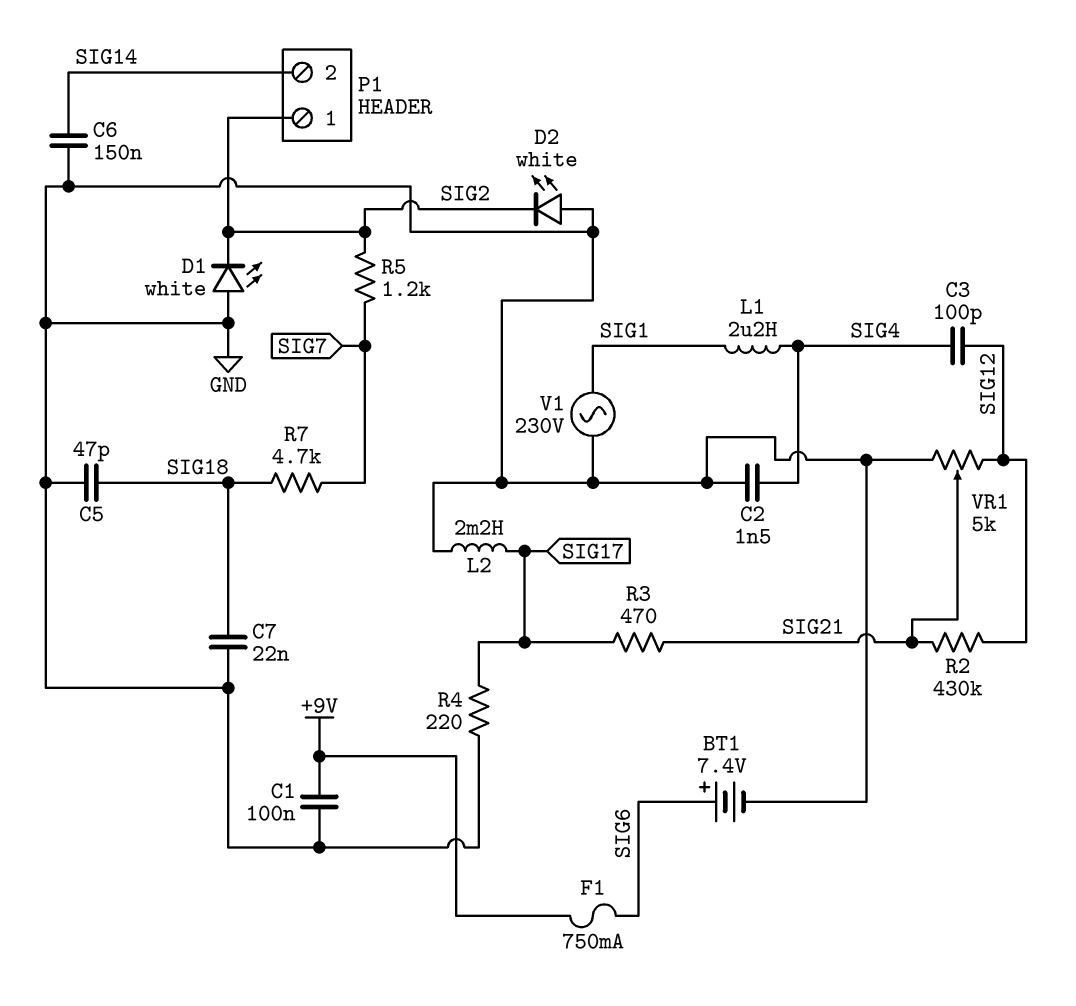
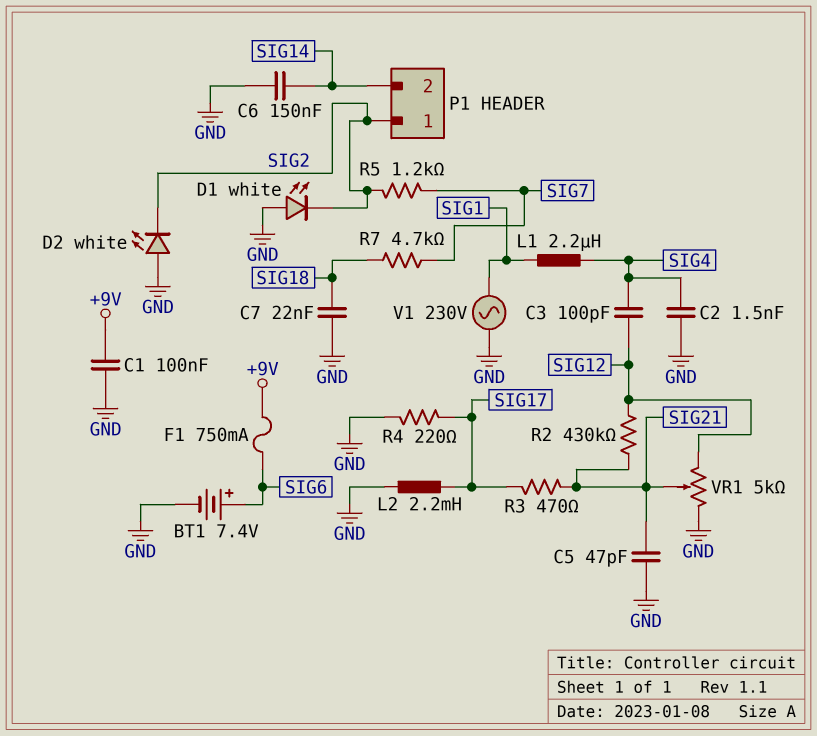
C5: 47pF (GND, SIG18) -> 47pF (GND, SIG21)

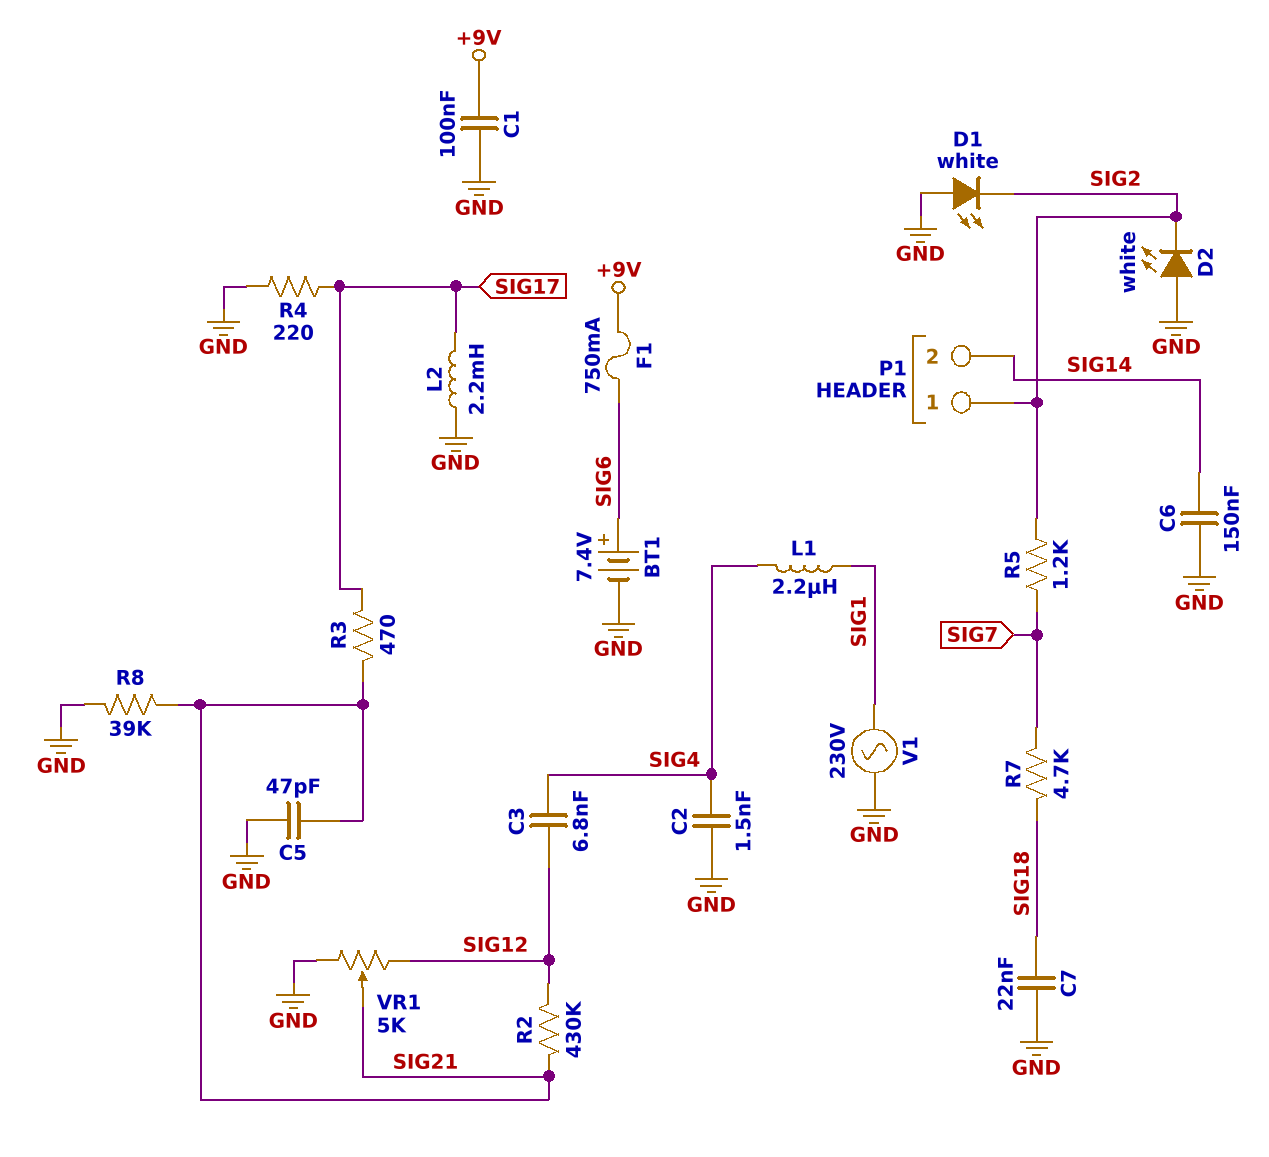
C3: 100pF (SIG4, SIG12) -> 6.8nF (SIG4, SIG12)
R8: none -> 39k (GND, SIG21)

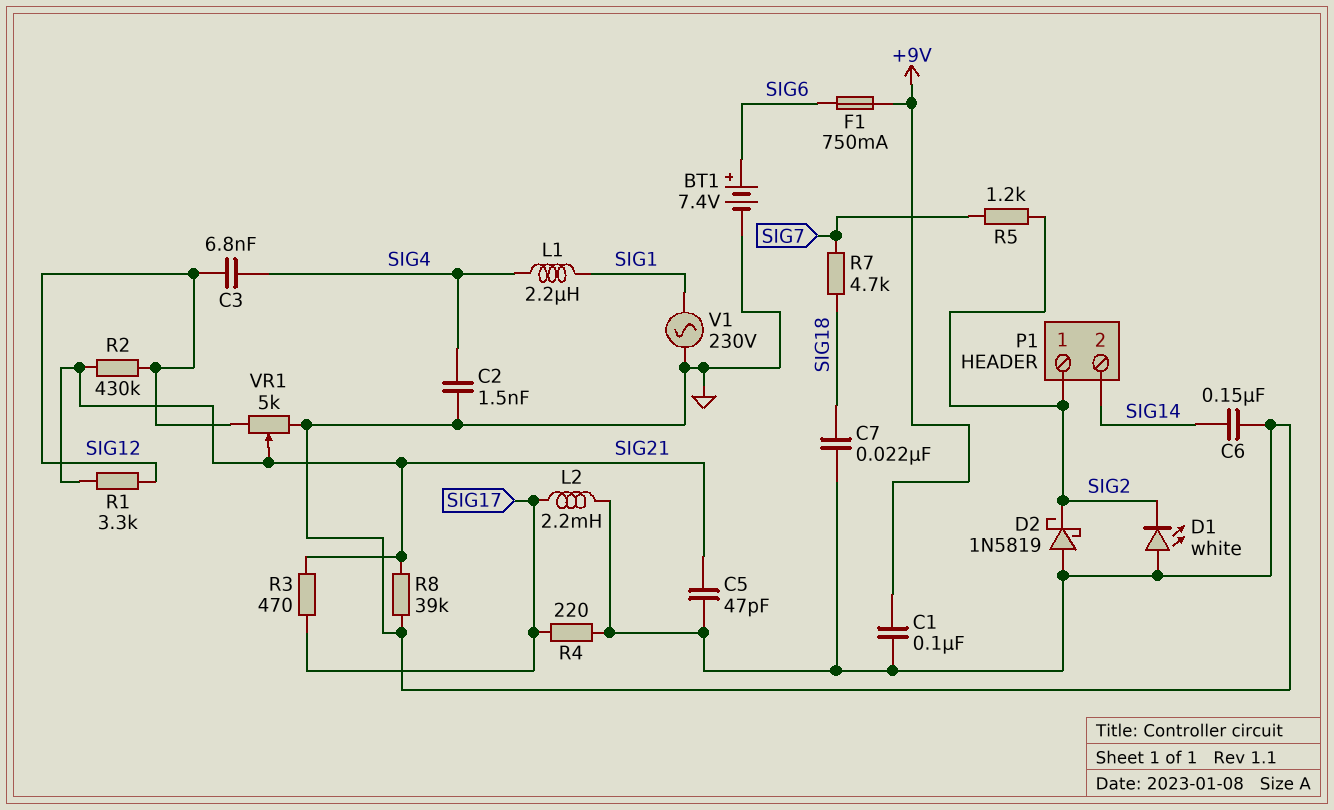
D2: LED white (A GND, K SIG2) -> schottky 1N5819 (A GND, K SIG2)
R1: none -> 3.3k (SIG12, SIG21)

